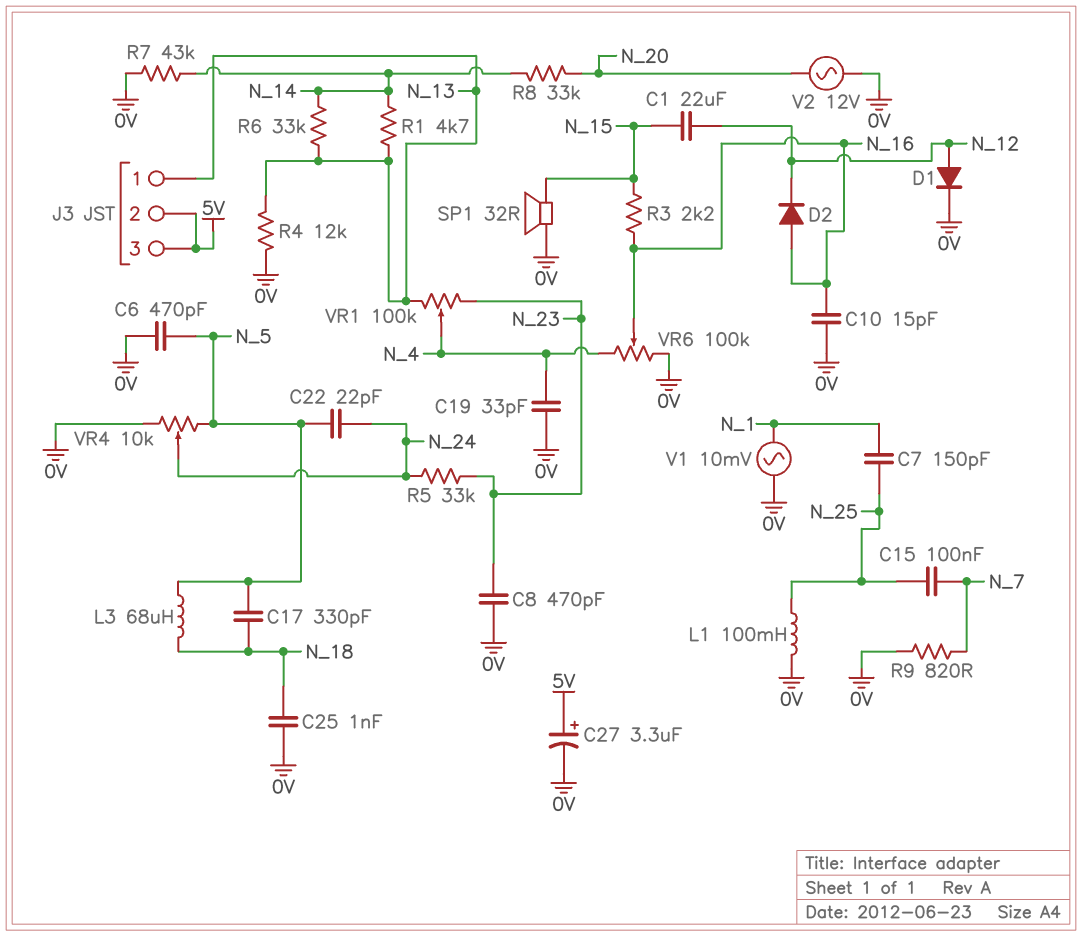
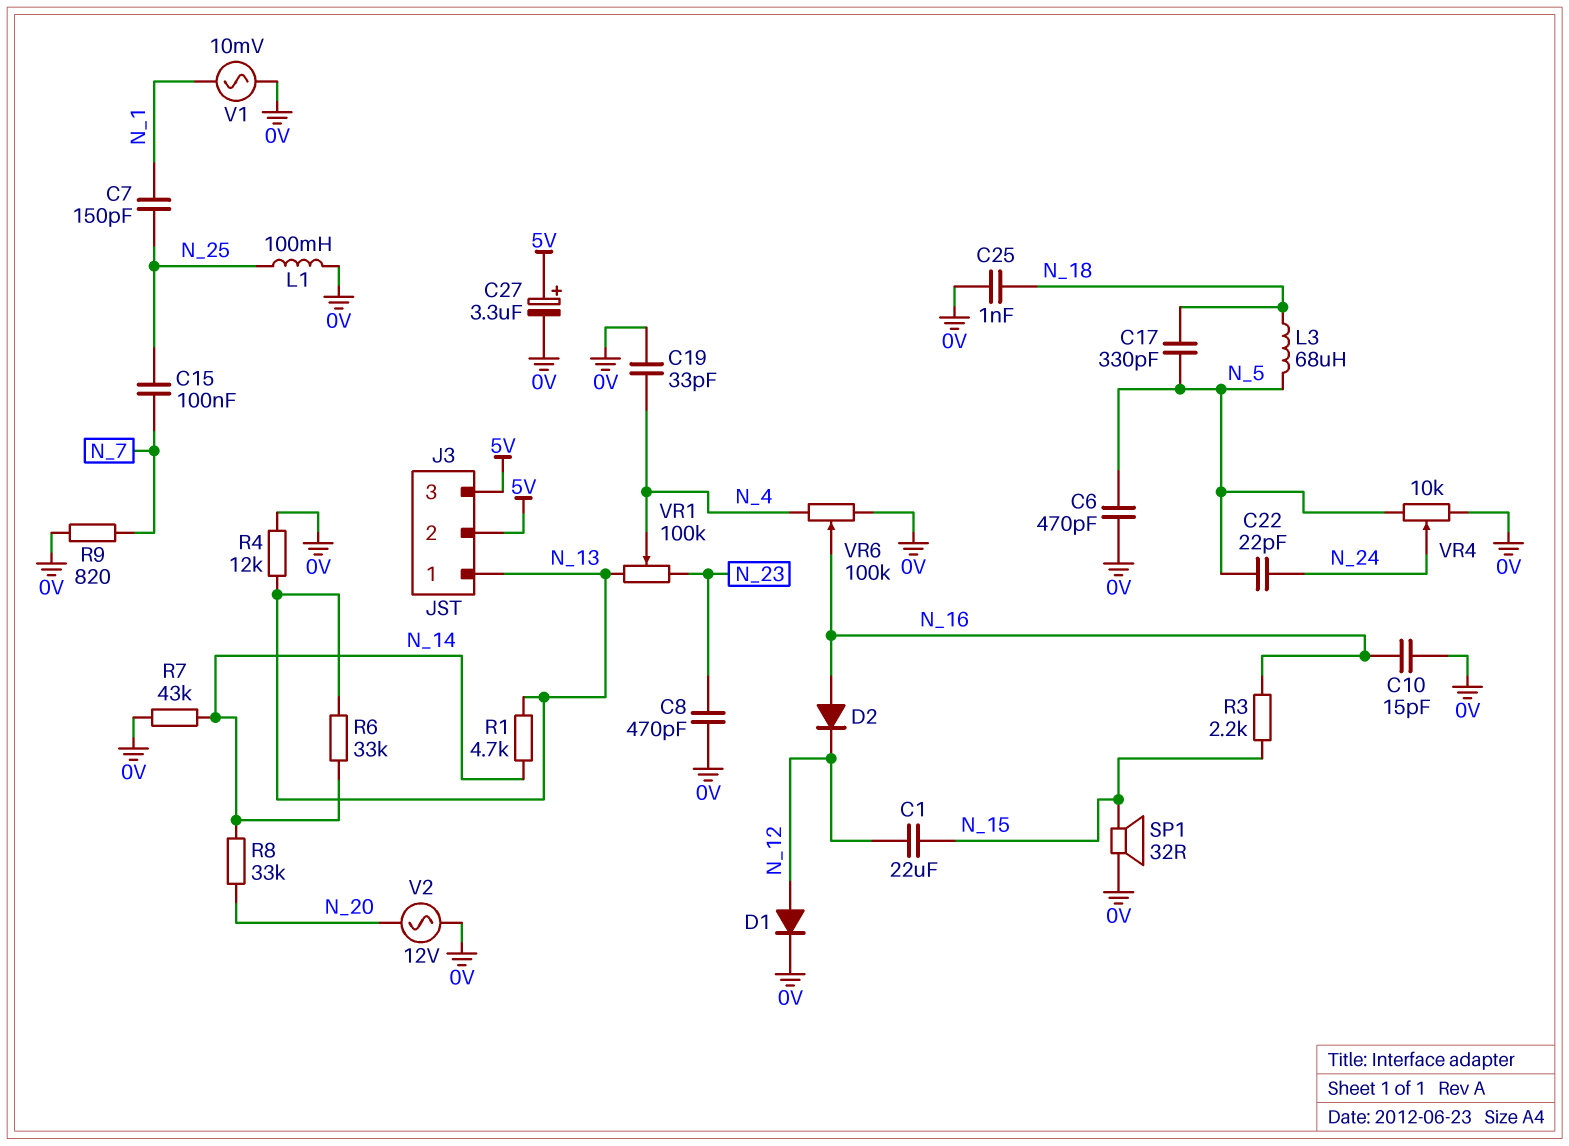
R5: 33k (N_23, N_24) -> none

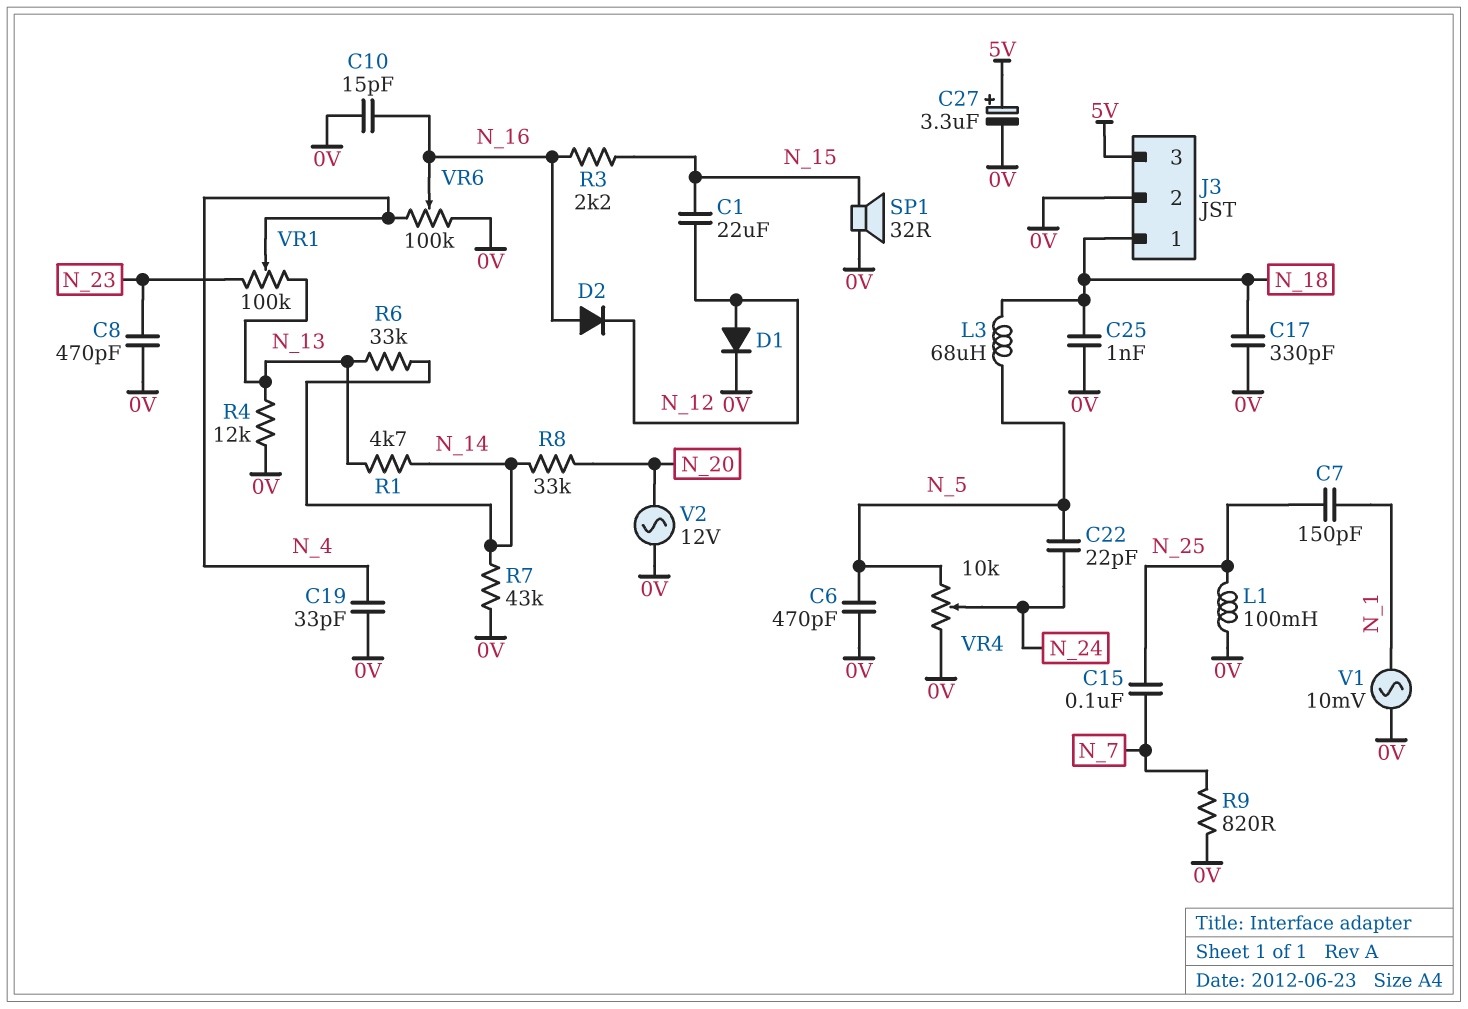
C17: 330pF (N_5, N_18) -> 330pF (0V, N_18)
J3 pin 1: N_13 -> N_18
J3 pin 2: 5V -> 0V

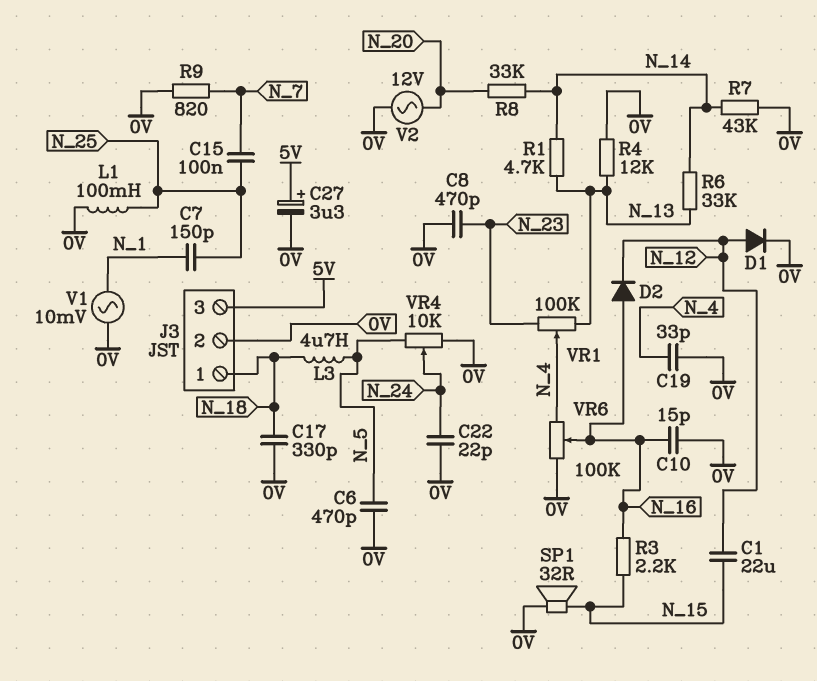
C22: 22pF (N_5, N_24) -> 22pF (0V, N_24)
C25: 1nF (0V, N_18) -> none
L3: 68uH (N_5, N_18) -> 4.7uH (N_5, N_18)

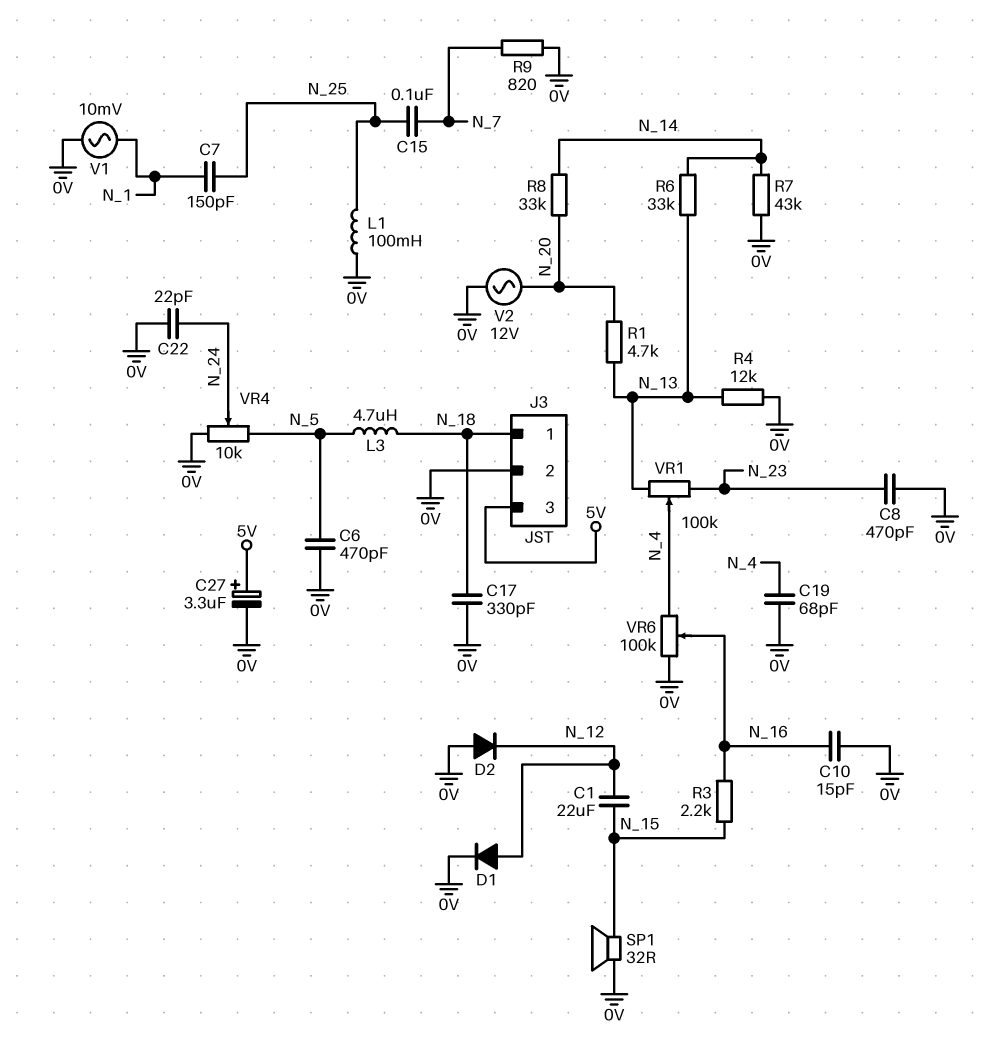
C19: 33pF (0V, N_4) -> 68pF (0V, N_4)
D2: diode (A N_16, K N_12) -> diode (A 0V, K N_12)
R1: 4.7k (N_13, N_14) -> 4.7k (N_13, N_20)

